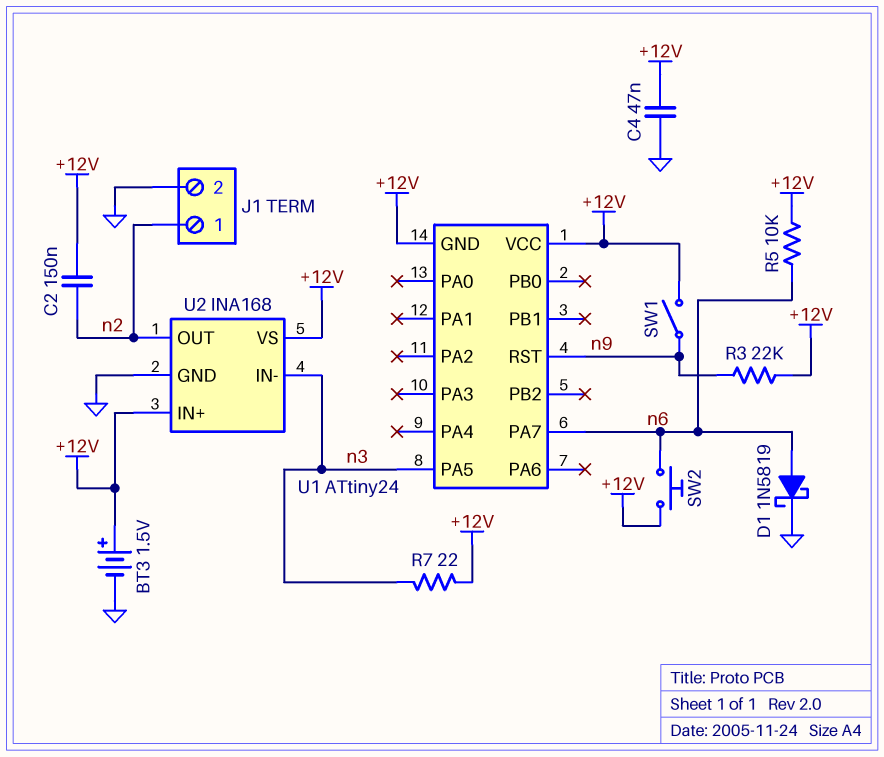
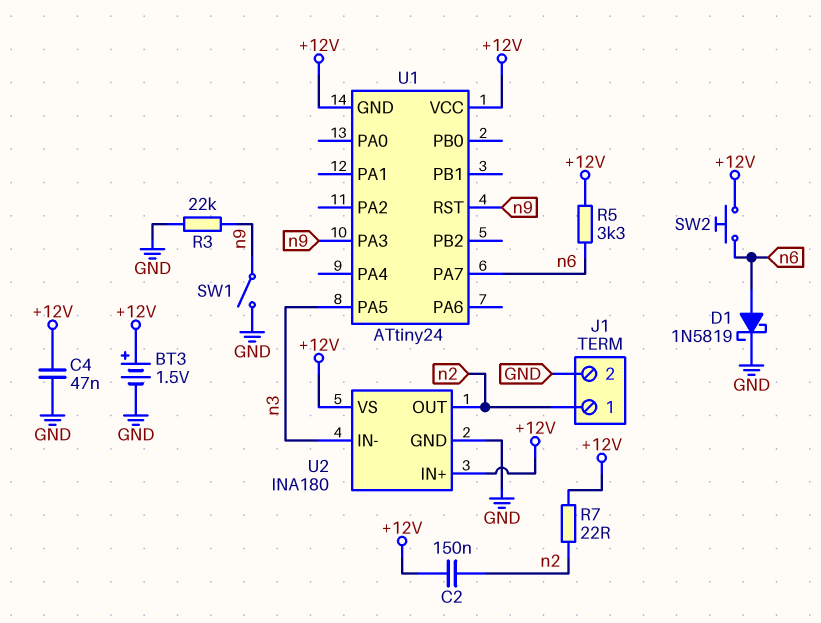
R3: 22k (+12V, n9) -> 22k (GND, n9)
R5: 10k (+12V, n6) -> 3.3k (+12V, n6)
R7: 22 (+12V, n3) -> 22 (+12V, n2)
SW1: switch (+12V, n9) -> switch (GND, n9)
U1 pin PA3: none -> n9
U2: INA168 -> INA180

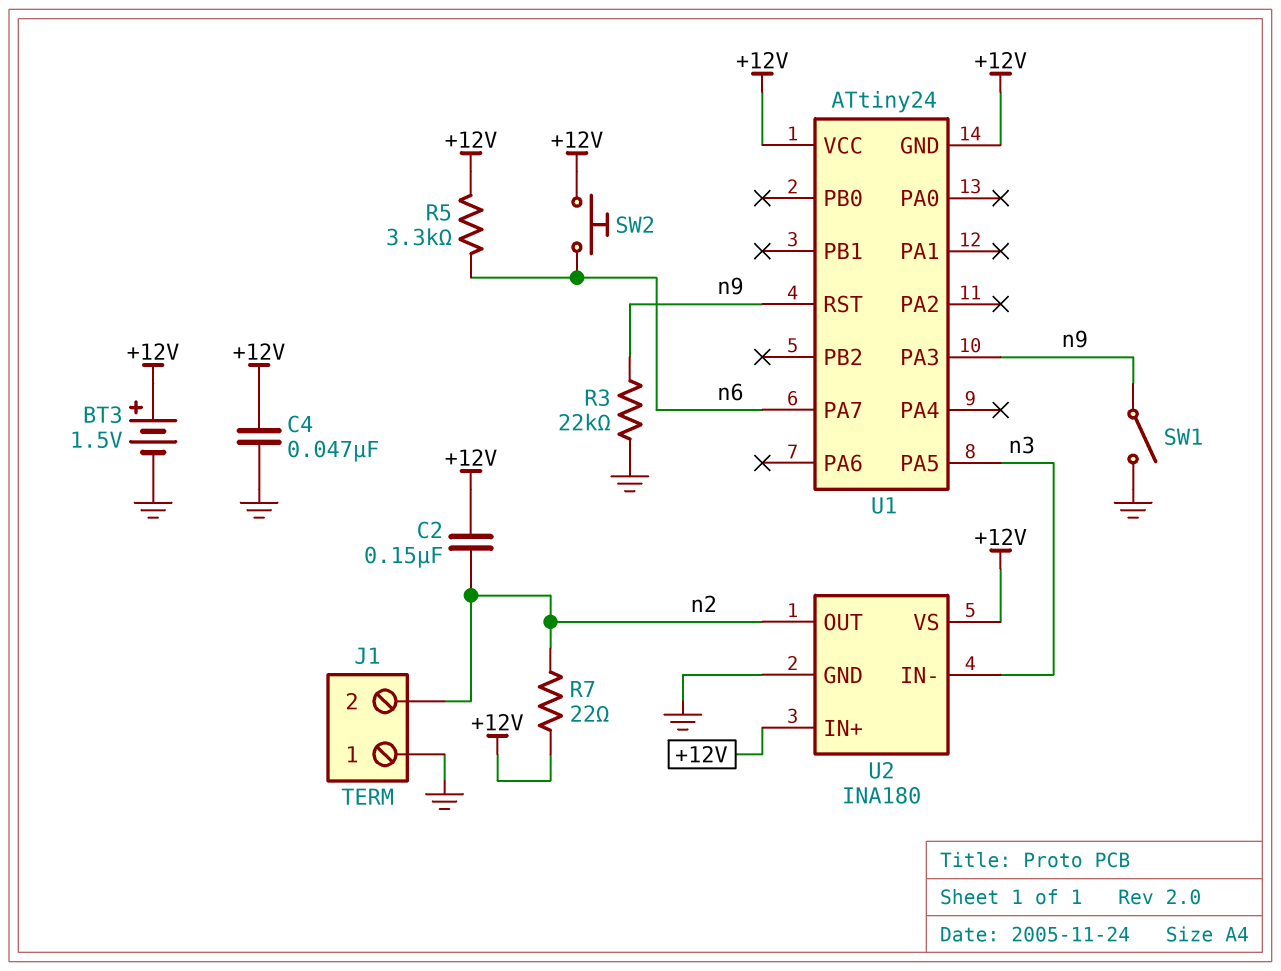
D1: schottky 1N5819 (A n6, K GND) -> none
J1 pin 1: n2 -> GND
J1 pin 2: GND -> n2

